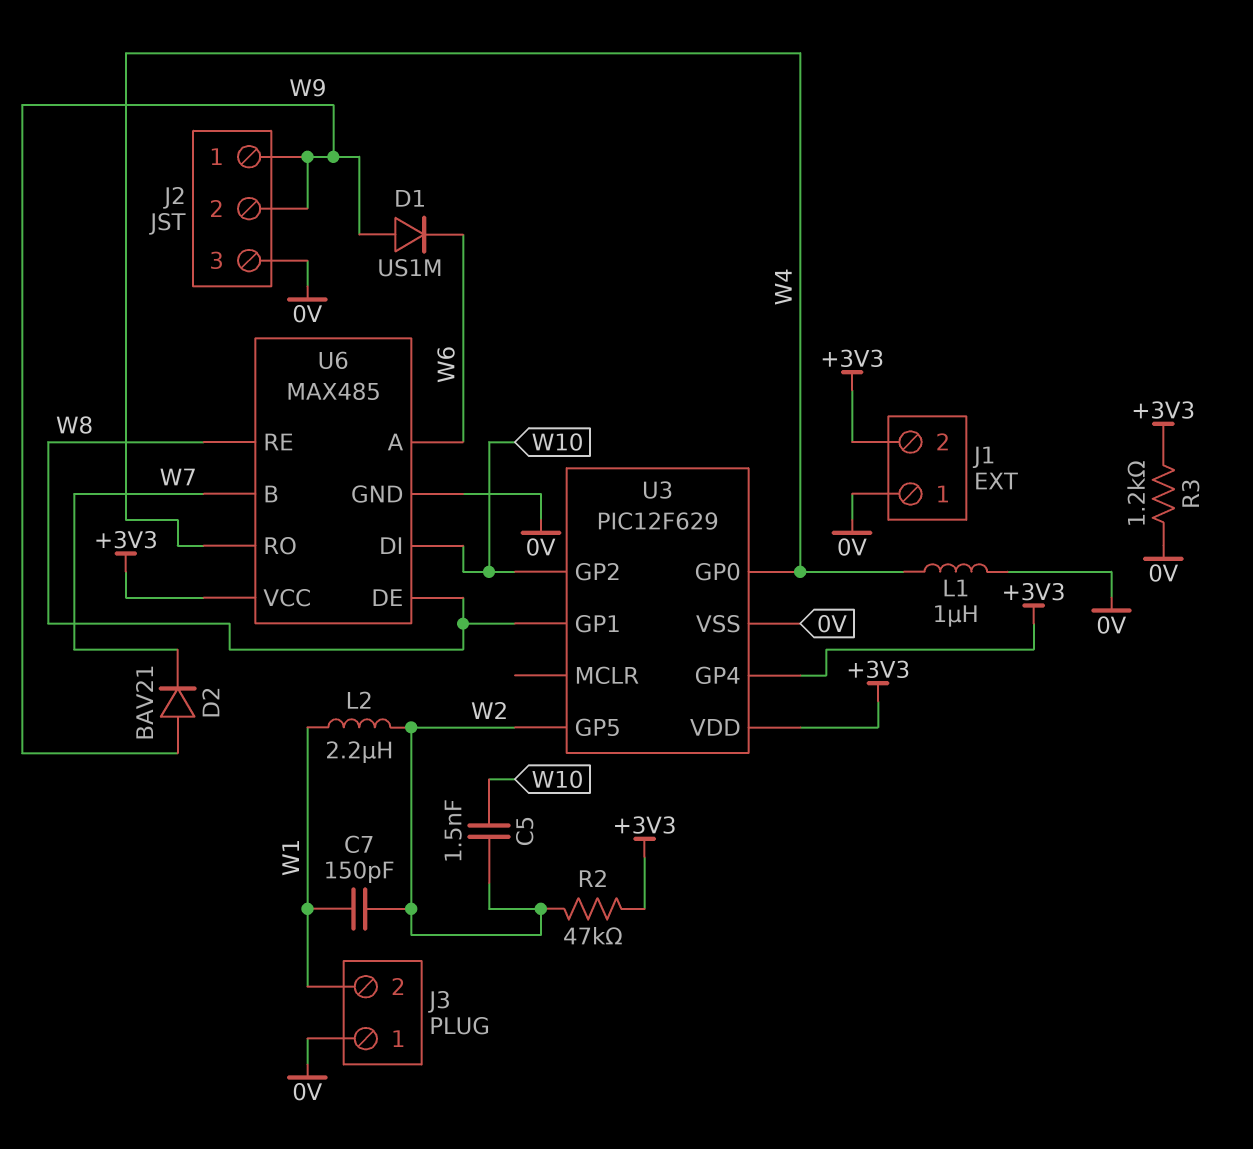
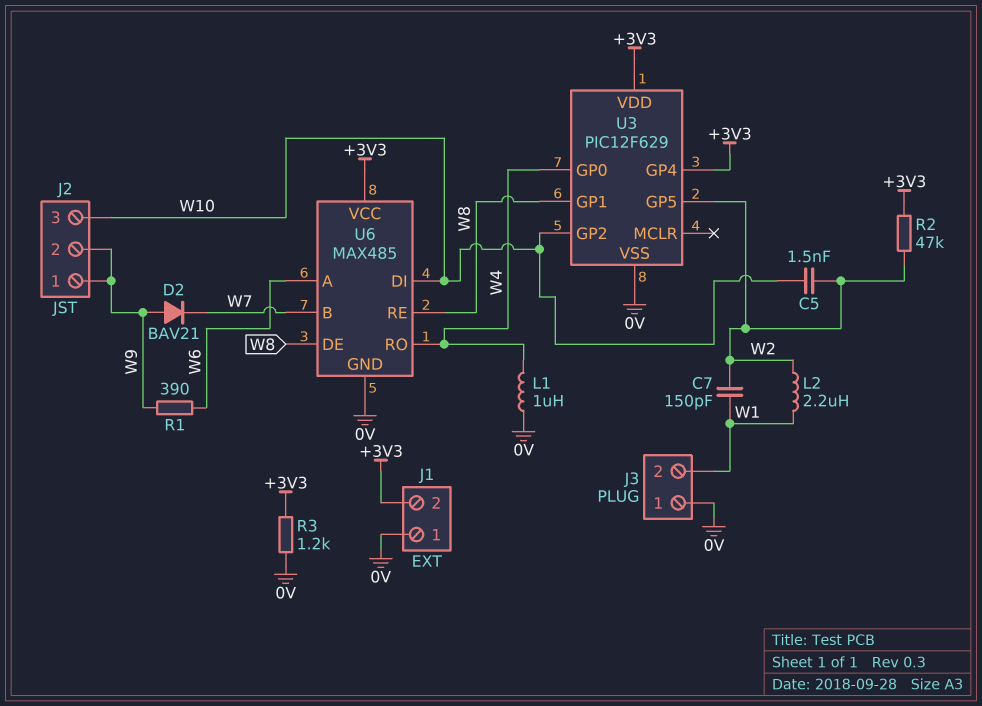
D1: diode US1M (A W9, K W6) -> none
J2 pin 3: 0V -> W10
R1: none -> 390 (W6, W9)

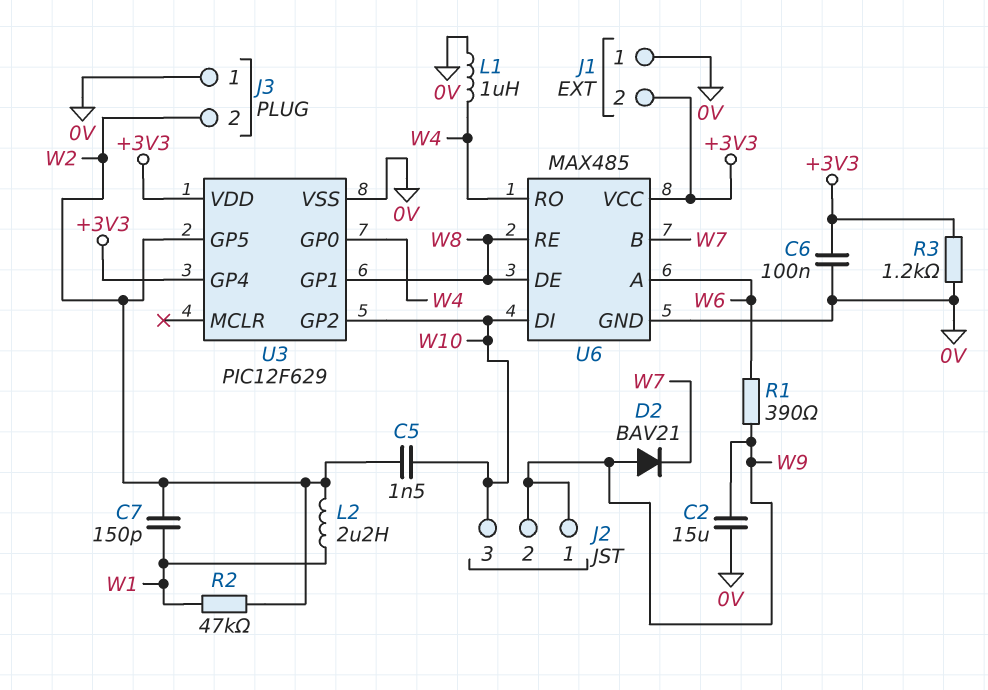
C2: none -> 15uF (0V, W9)
C6: none -> 100nF (+3V3, 0V)
J3 pin 2: W1 -> W2
R2: 47k (+3V3, W2) -> 47k (W1, W2)

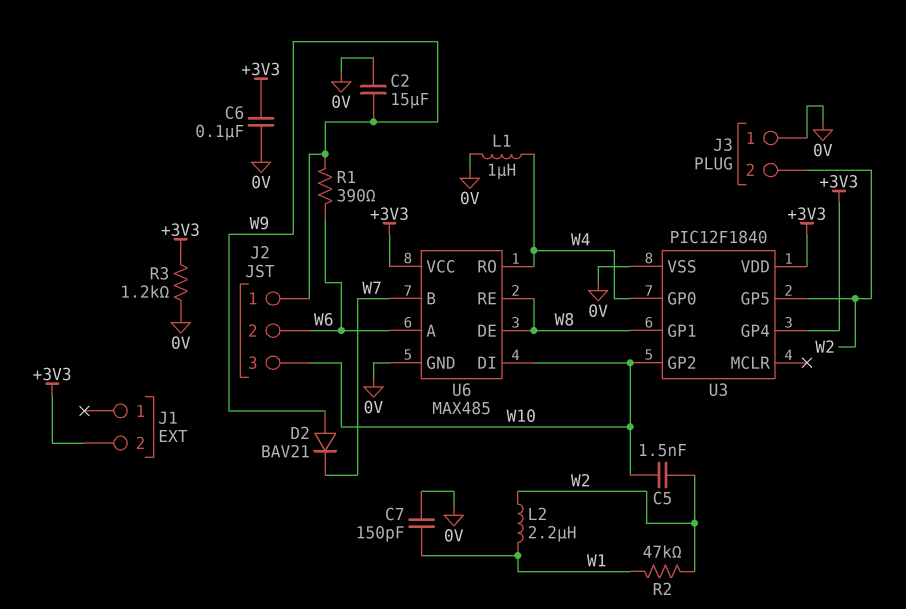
C7: 150pF (W1, W2) -> 150pF (0V, W1)
J1 pin 1: 0V -> none
J2 pin 2: W9 -> W6
U3: PIC12F629 -> PIC12F1840

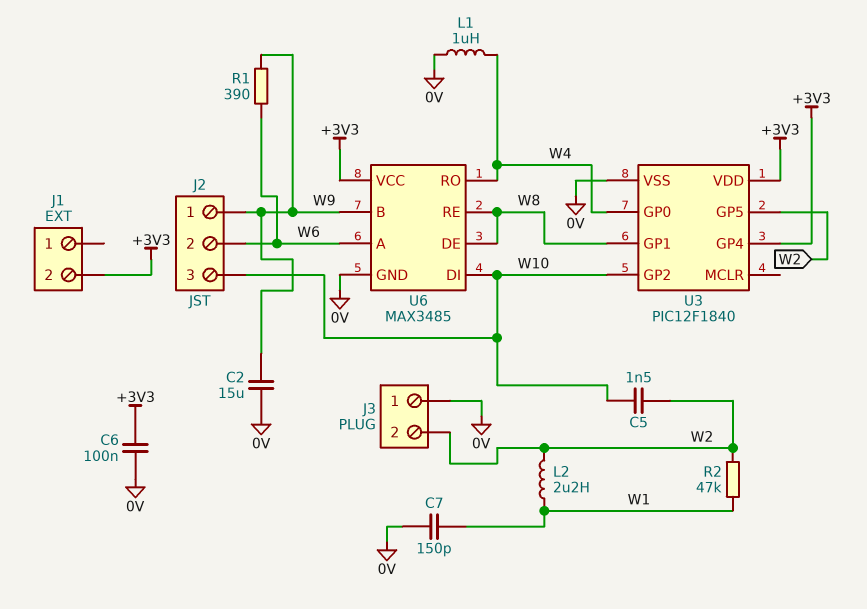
D2: diode BAV21 (A W9, K W7) -> none
R3: 1.2k (+3V3, 0V) -> none
U6: MAX485 -> MAX3485
U6 pin B: W7 -> W9

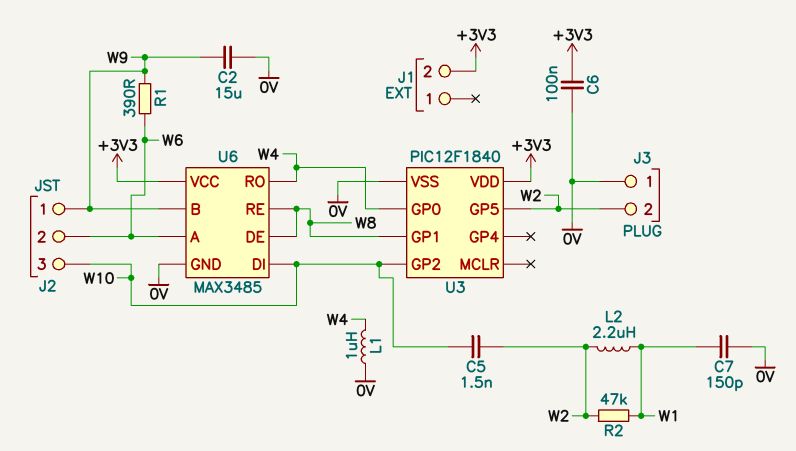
U3 pin GP4: +3V3 -> none

